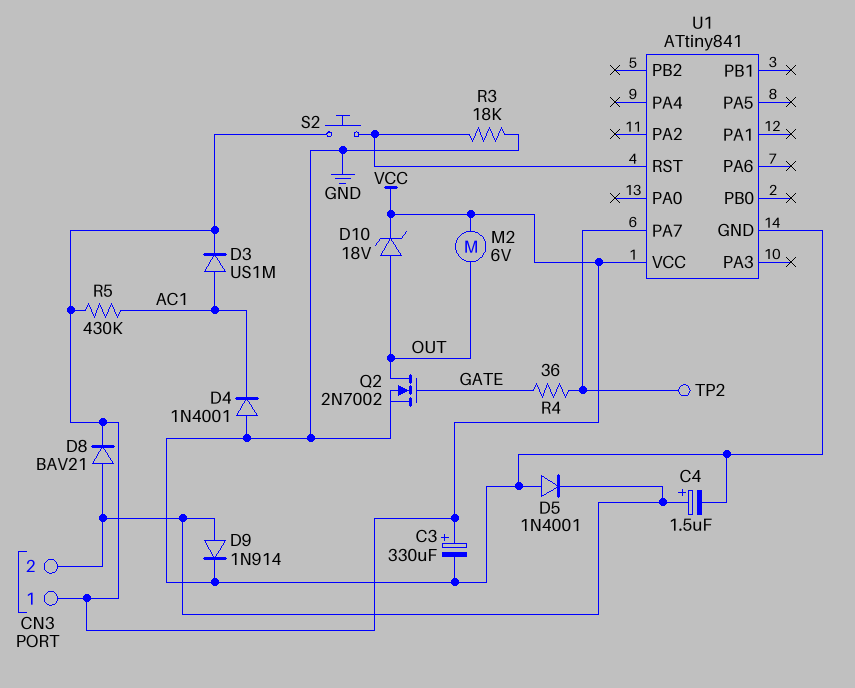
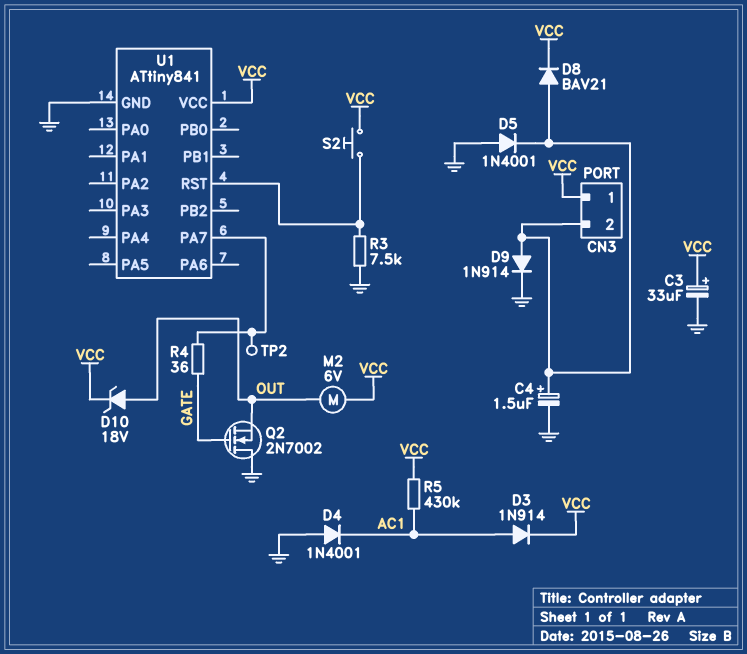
C3: 330uF (plus VCC, minus GND) -> 33uF (plus VCC, minus GND)
D3: diode US1M (A AC1, K VCC) -> diode 1N914 (A AC1, K VCC)
Q2: NMOS 2N7002 (G GATE, D OUT, S GND) -> NMOS 2N7002 (G GATE, D GND, S OUT)
R3: 18k (GND, U1/RST) -> 7.5k (GND, U1/RST)

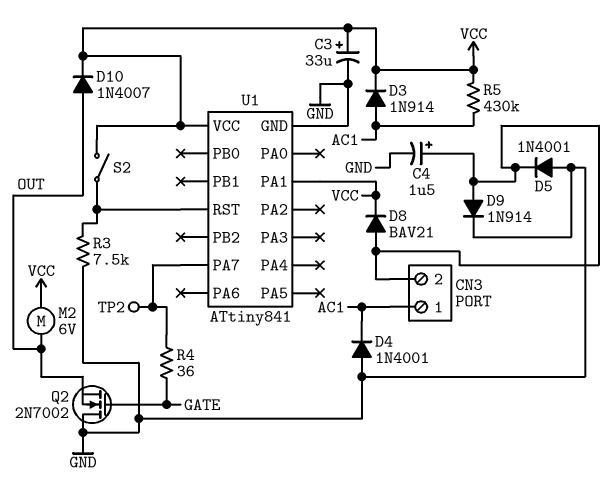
CN3 pin 1: VCC -> AC1
D10: zener 18V (A OUT, K VCC) -> diode 1N4007 (A OUT, K VCC)
S2: button (U1/RST, VCC) -> switch (U1/RST, VCC)
U1 pin PA1: none -> VCC

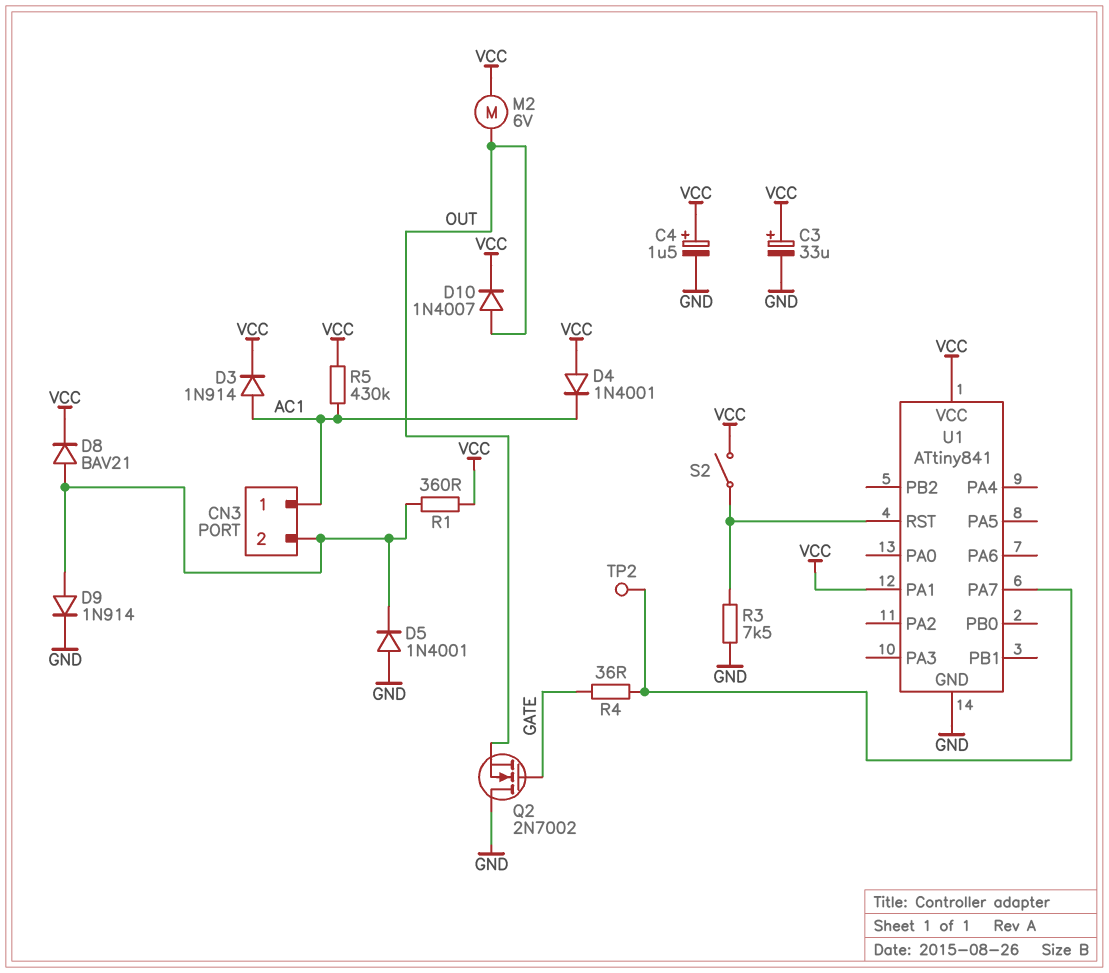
C4: 1.5uF (plus CN3/2, minus GND) -> 1.5uF (plus VCC, minus GND)
D4: diode 1N4001 (A GND, K AC1) -> diode 1N4001 (A VCC, K AC1)
R1: none -> 360 (CN3/2, VCC)

